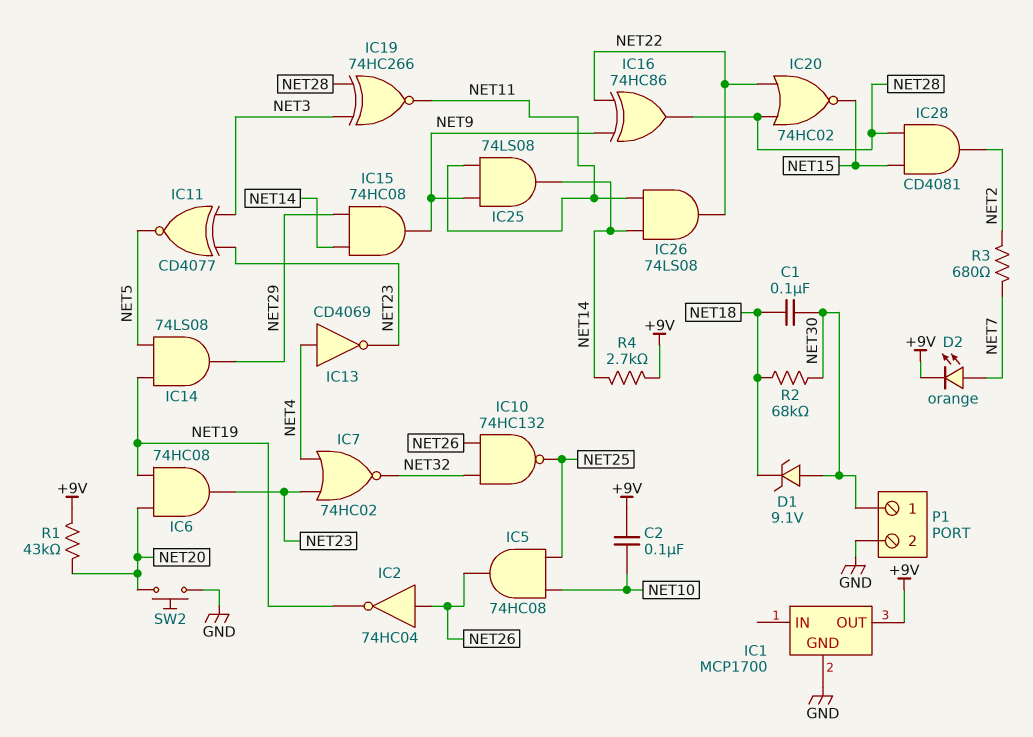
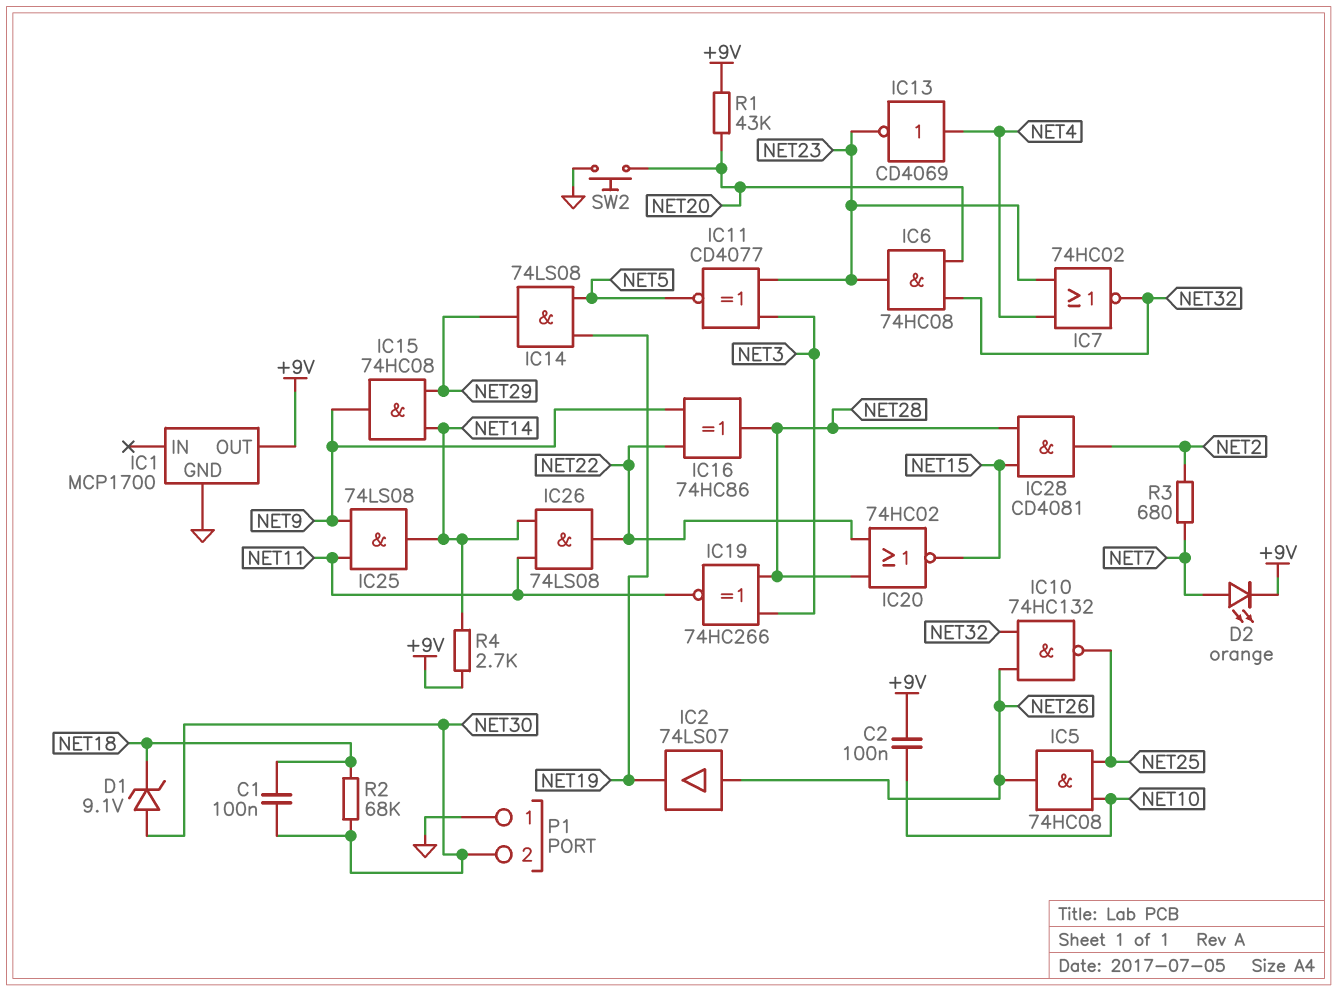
IC2: NOT 74HC04 (in NET26, out NET19) -> buffer 74LS07 (in NET26, out NET19)
IC6: AND 74HC08 (in NET19, in NET20, out NET23) -> AND 74HC08 (in NET20, in NET32, out NET23)
P1 pin 1: NET30 -> GND
P1 pin 2: GND -> NET30

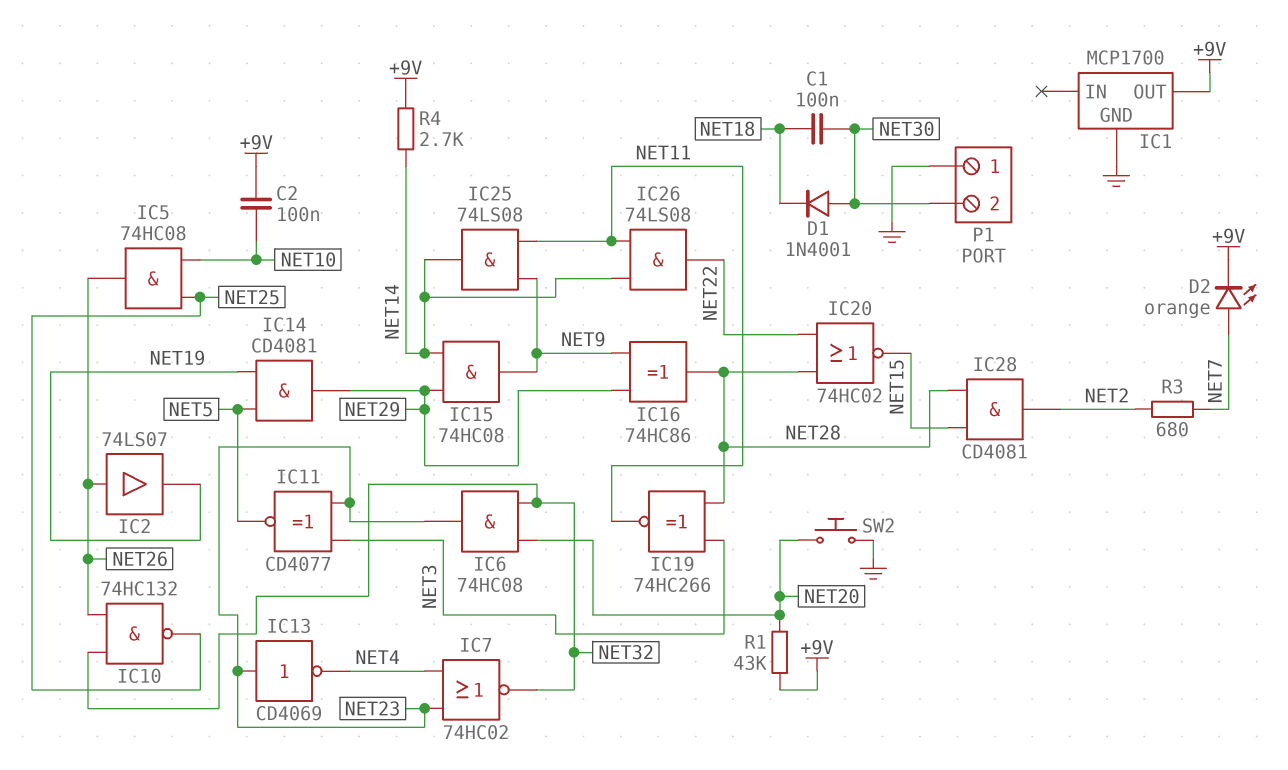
D1: zener 9.1V (A NET30, K NET18) -> diode 1N4001 (A NET30, K NET18)
IC13: NOT CD4069 (in NET4, out NET23) -> NOT CD4069 (in NET23, out NET4)
IC14: AND 74LS08 (in NET5, in NET19, out NET29) -> AND CD4081 (in NET5, in NET19, out NET29)
IC16: XOR 74HC86 (in NET9, in NET22, out NET28) -> XOR 74HC86 (in NET9, in NET29, out NET28)
R2: 68k (NET18, NET30) -> none

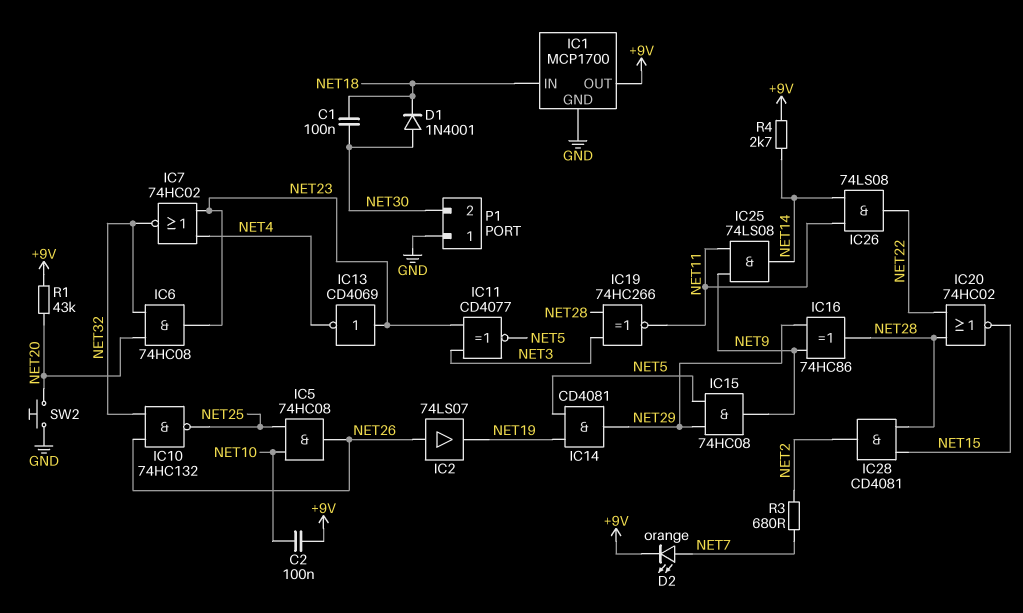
IC1 pin IN: none -> NET18
IC15: AND 74HC08 (in NET14, in NET29, out NET9) -> AND 74HC08 (in NET5, in NET29, out NET9)

